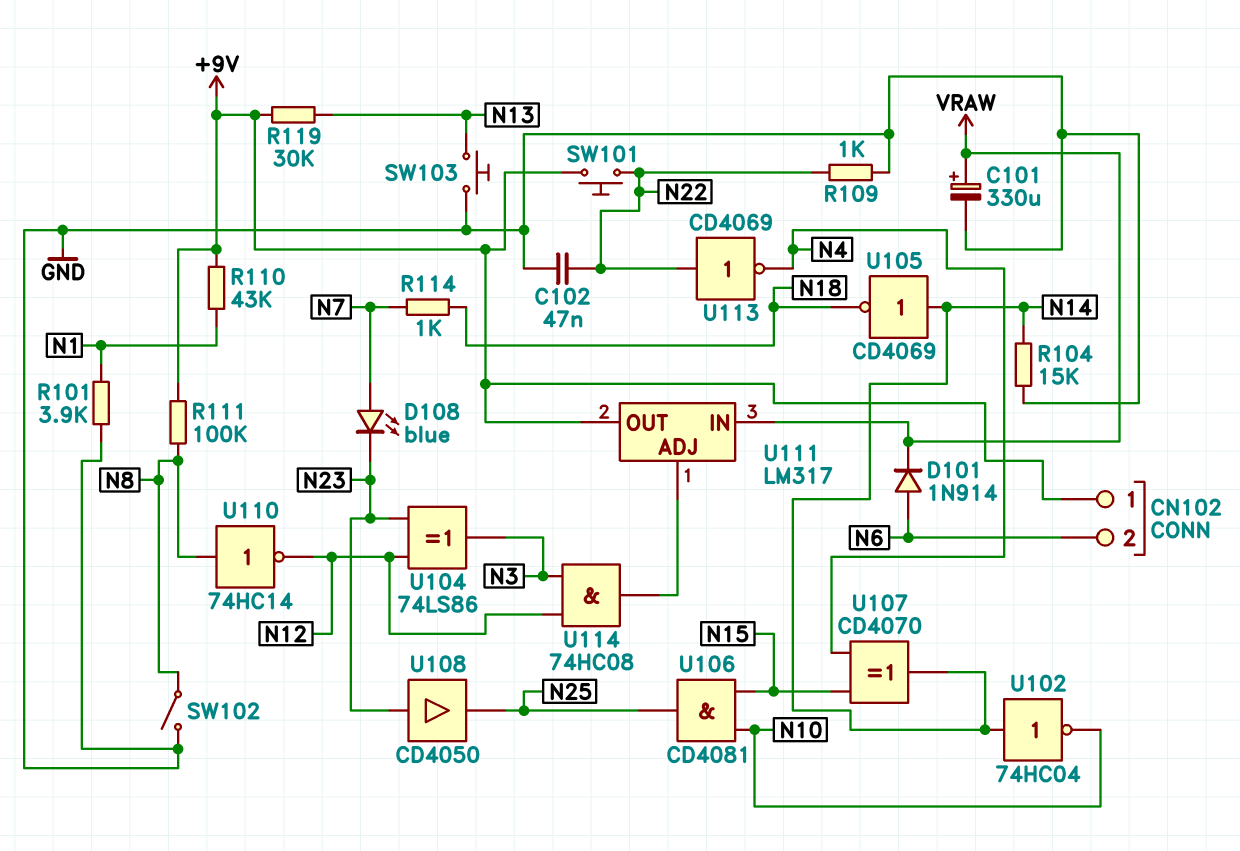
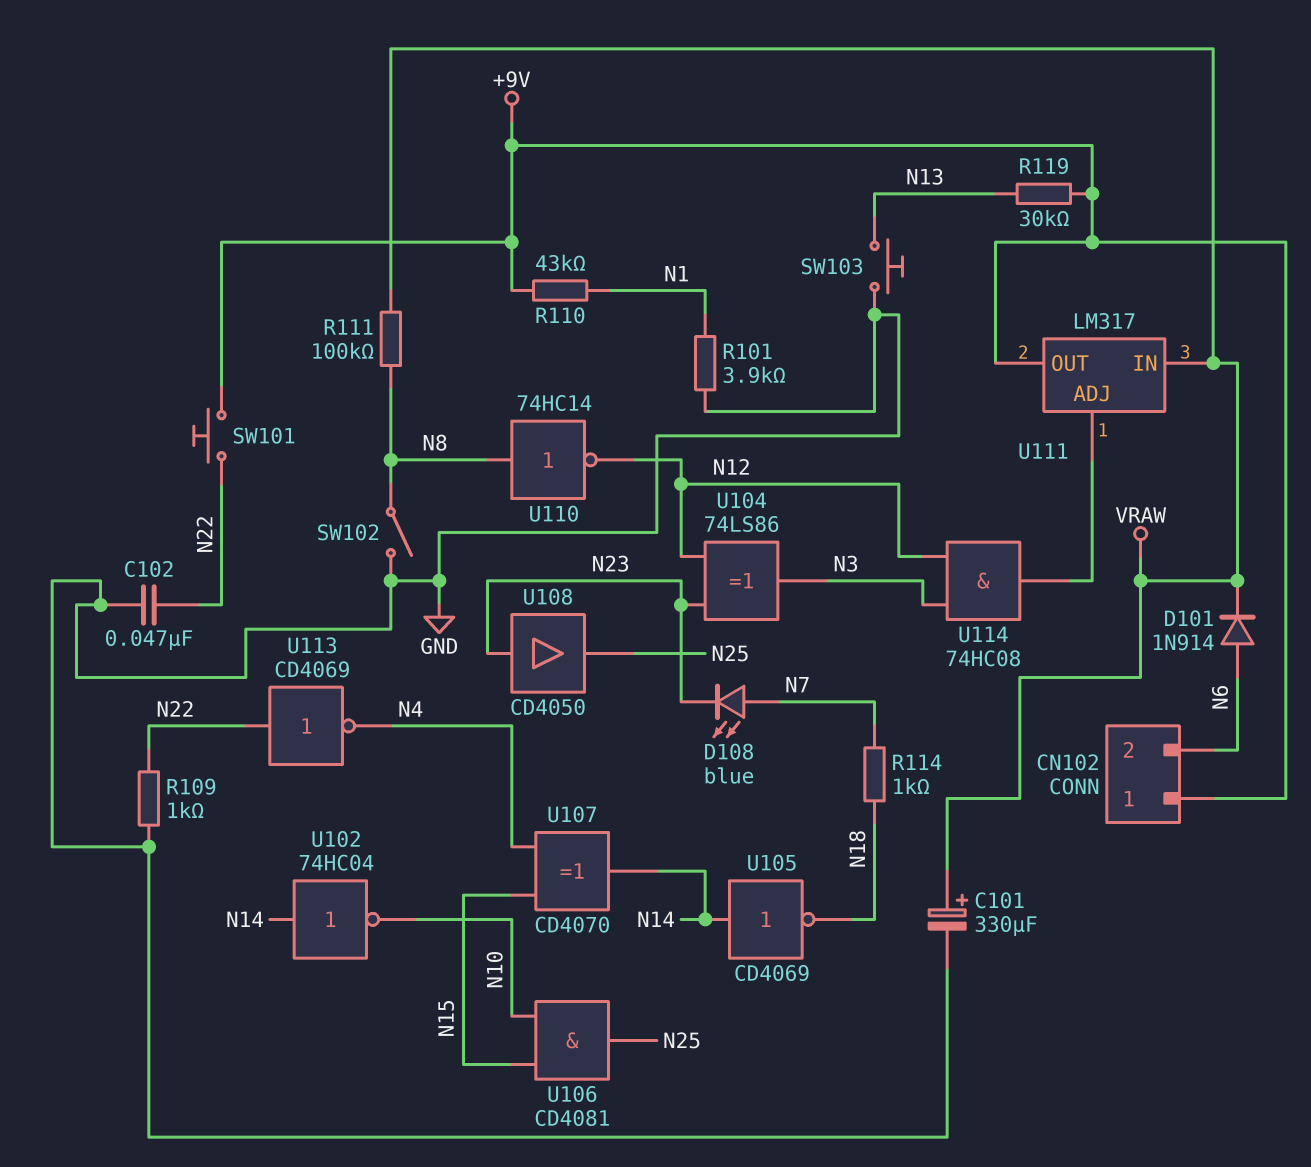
R104: 15k (GND, N14) -> none
R111: 100k (+9V, N8) -> 100k (N8, VRAW)

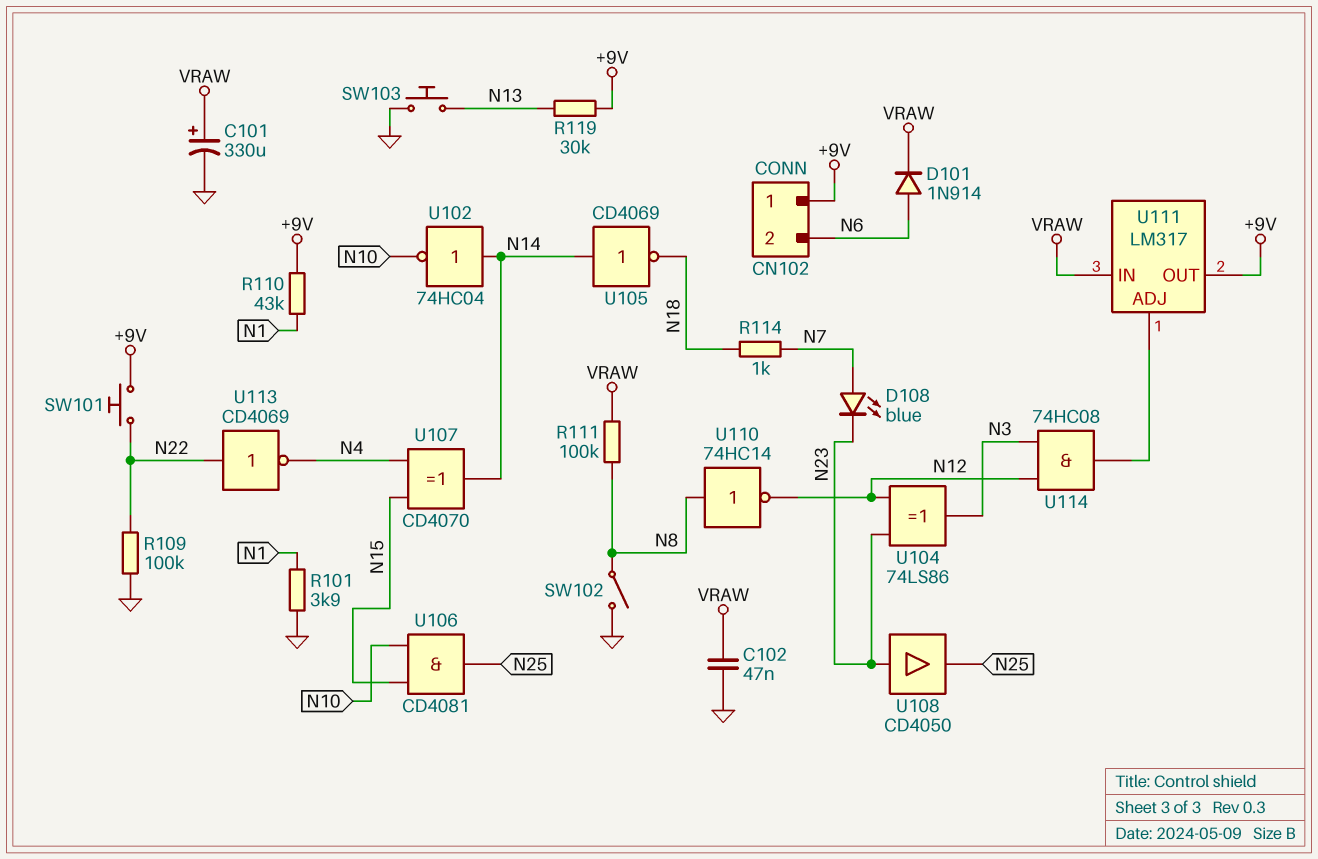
C102: 47nF (GND, N22) -> 47nF (GND, VRAW)
R109: 1k (GND, N22) -> 100k (GND, N22)

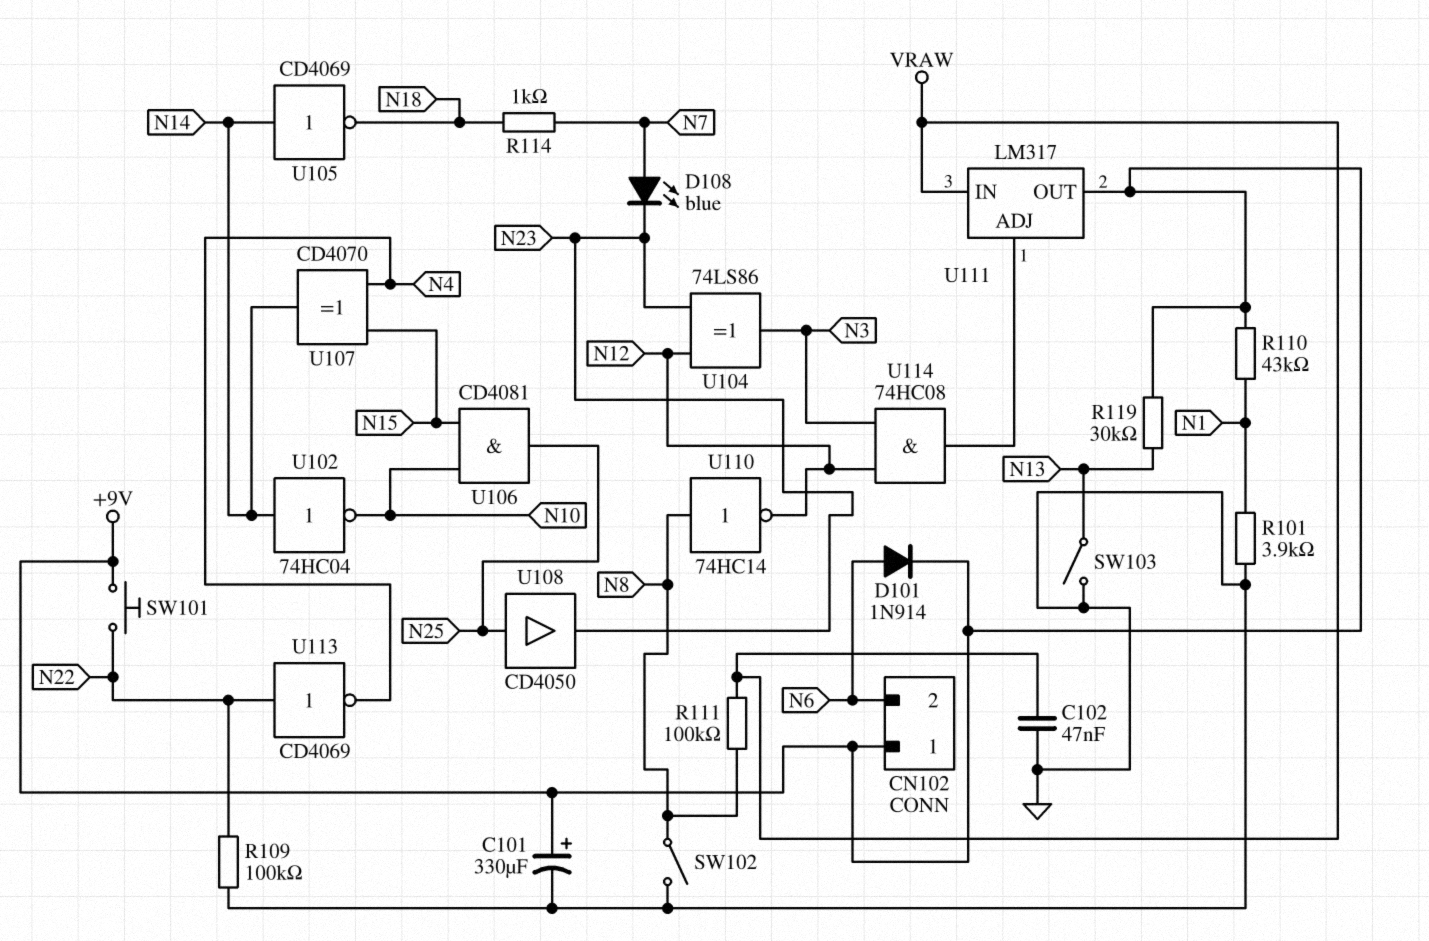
C101: 330uF (plus VRAW, minus GND) -> 330uF (plus +9V, minus GND)
D101: diode 1N914 (A N6, K VRAW) -> diode 1N914 (A N6, K +9V)
SW103: button (GND, N13) -> switch (GND, N13)
U108: buffer CD4050 (in N23, out N25) -> buffer CD4050 (in N25, out N23)

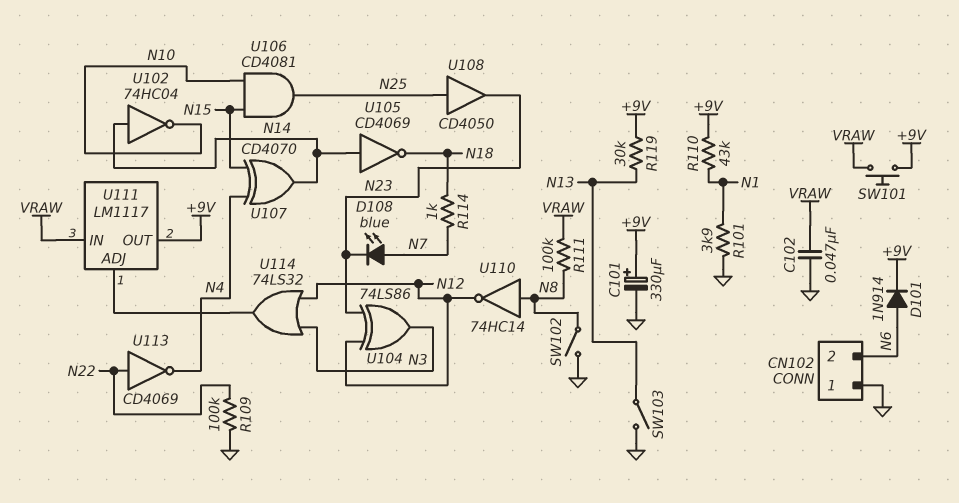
CN102 pin 1: +9V -> GND
SW101: button (+9V, N22) -> button (+9V, VRAW)
U111: LM317 -> LM1117
U114: AND 74HC08 (in N3, in N12, out U111/ADJ) -> OR 74LS32 (in N3, in N12, out U111/ADJ)

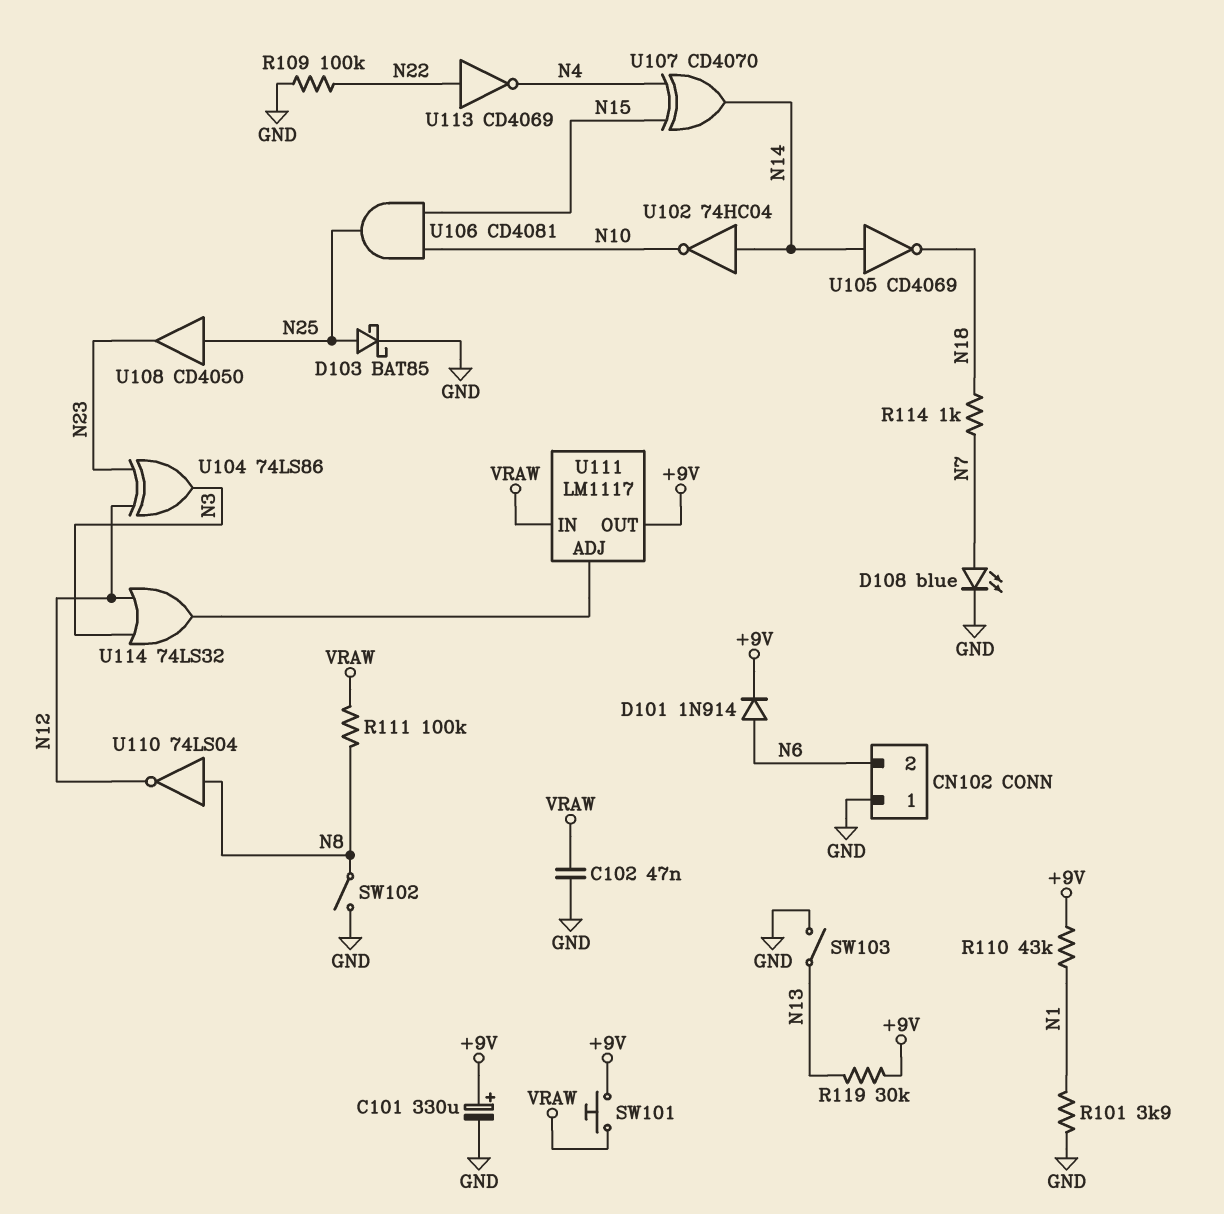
D103: none -> schottky BAT85 (A N25, K GND)
D108: LED blue (A N7, K N23) -> LED blue (A N7, K GND)
U110: NOT 74HC14 (in N8, out N12) -> NOT 74LS04 (in N8, out N12)

